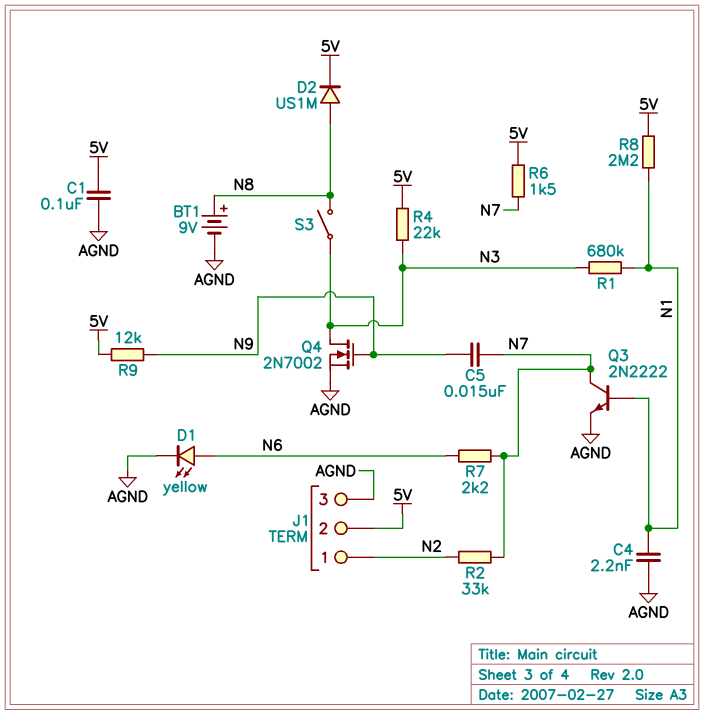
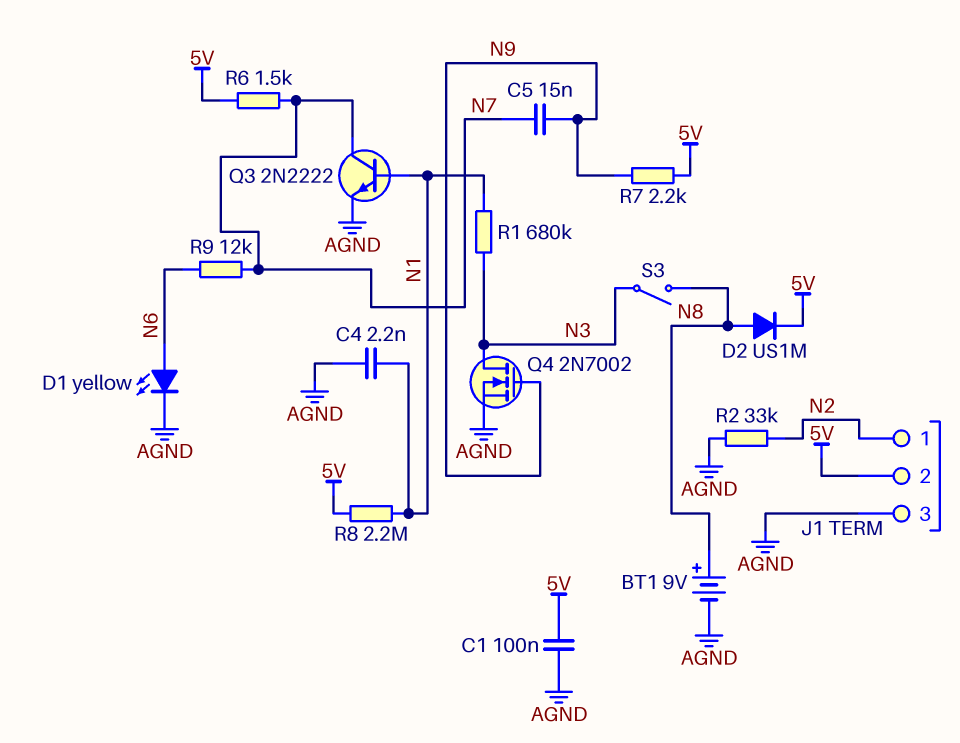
R2: 33k (N2, N7) -> 33k (AGND, N2)
R4: 22k (5V, N3) -> none
R7: 2.2k (N6, N7) -> 2.2k (5V, N9)
R9: 12k (5V, N9) -> 12k (N6, N7)

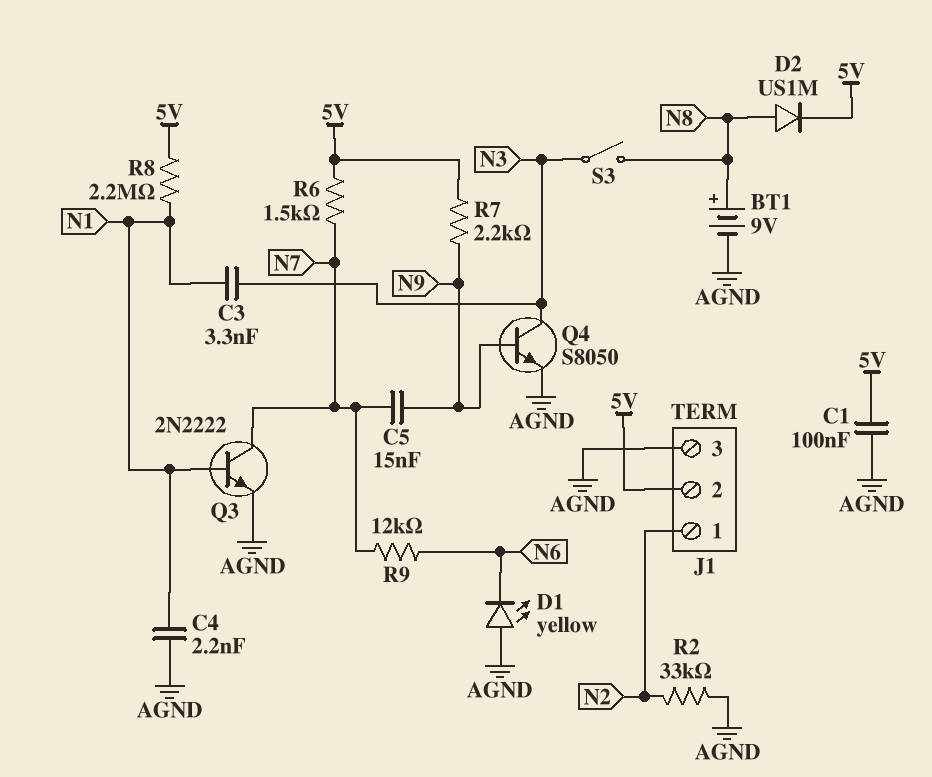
C3: none -> 3.3nF (N1, N3)
D1: LED yellow (A N6, K AGND) -> LED yellow (A AGND, K N6)
Q4: NMOS 2N7002 (G N9, D N3, S AGND) -> NPN S8050 (B N9, C N3, E AGND)
R1: 680k (N1, N3) -> none

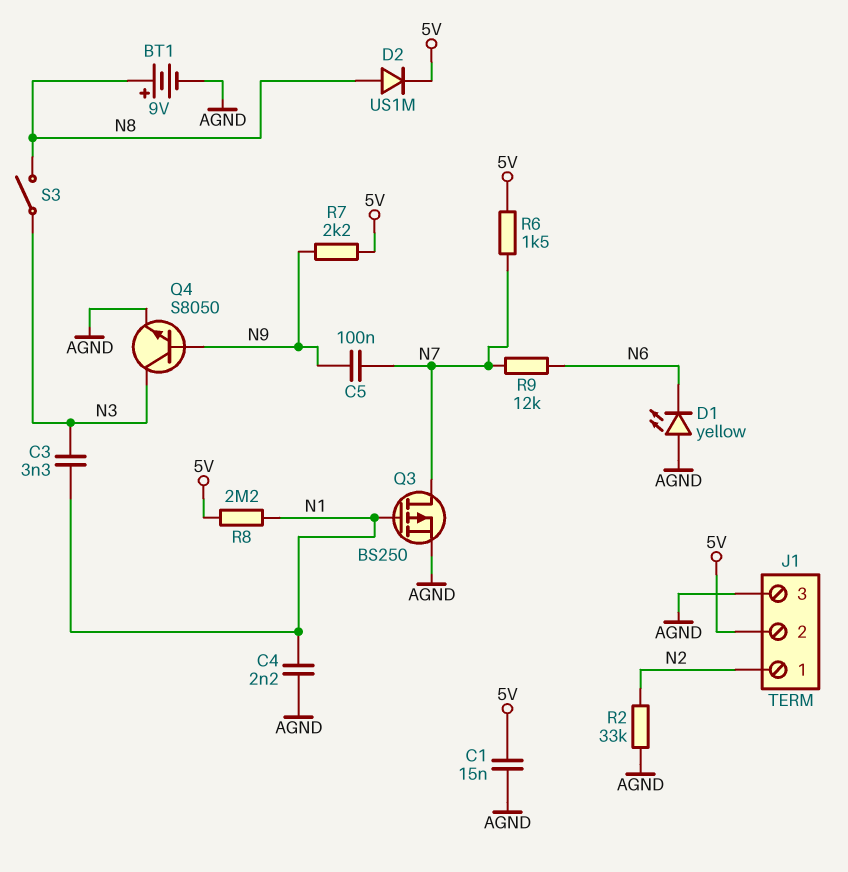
C1: 100nF (5V, AGND) -> 15nF (5V, AGND)
C5: 15nF (N7, N9) -> 100nF (N7, N9)
Q3: NPN 2N2222 (B N1, C N7, E AGND) -> PMOS BS250 (G N1, D N7, S AGND)

